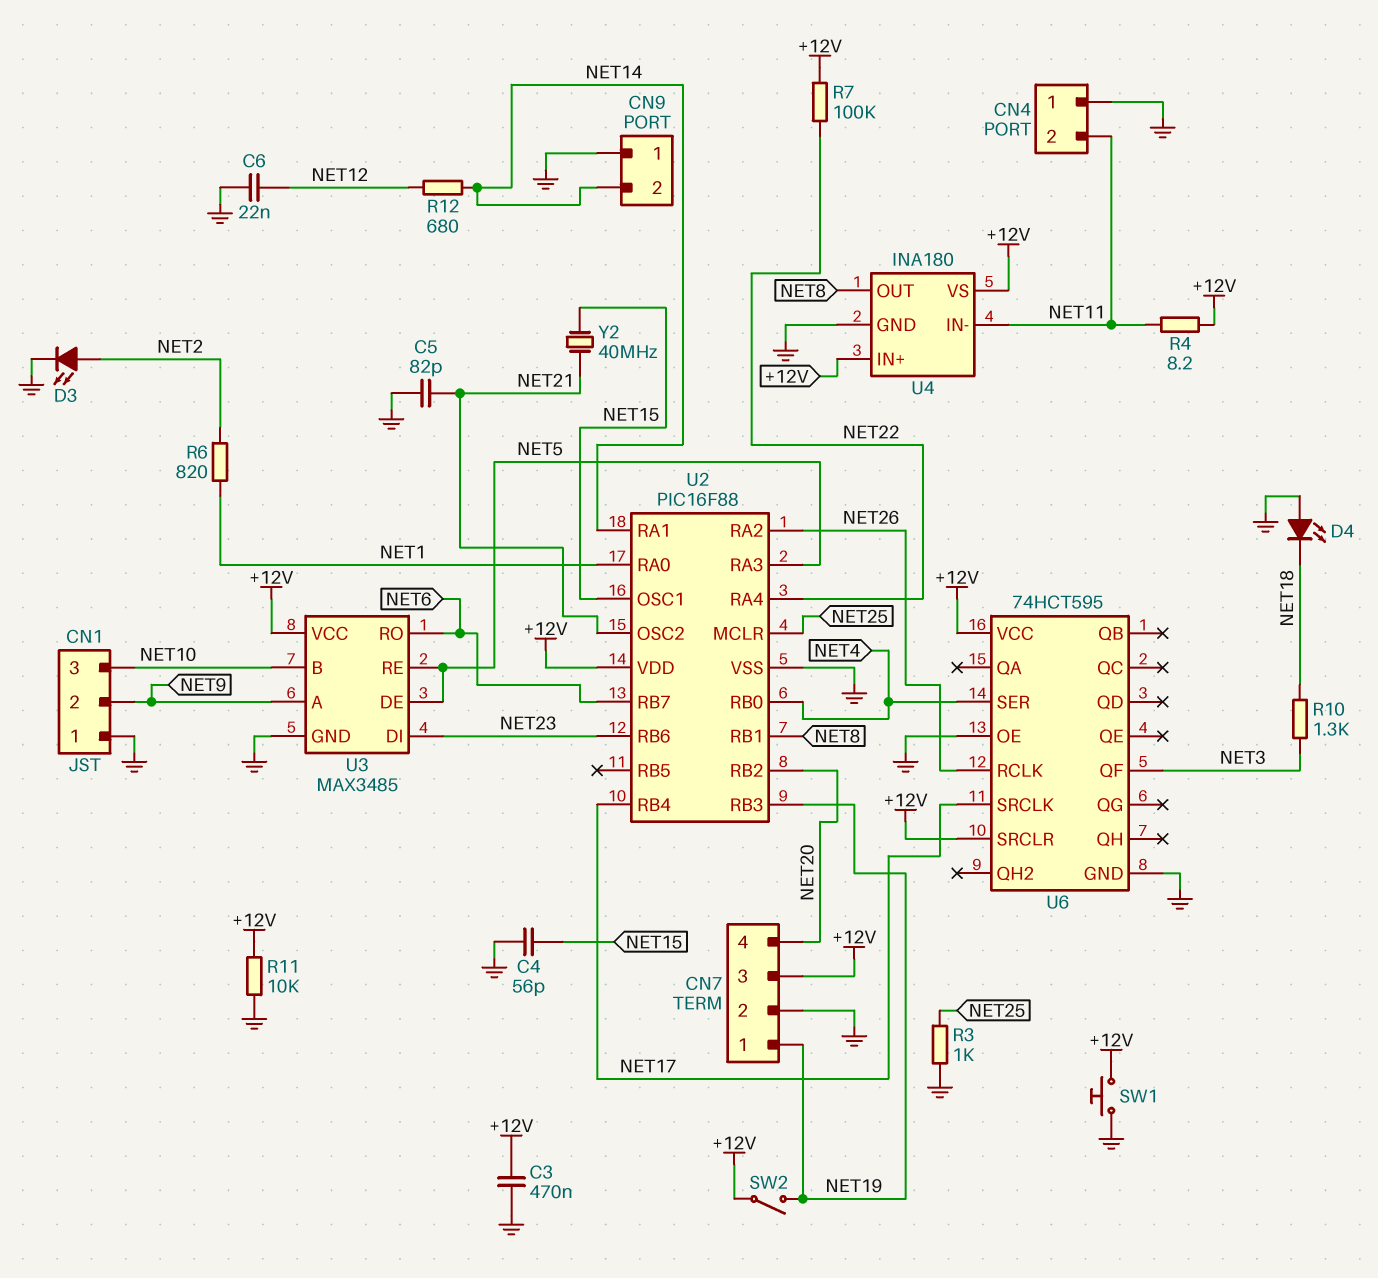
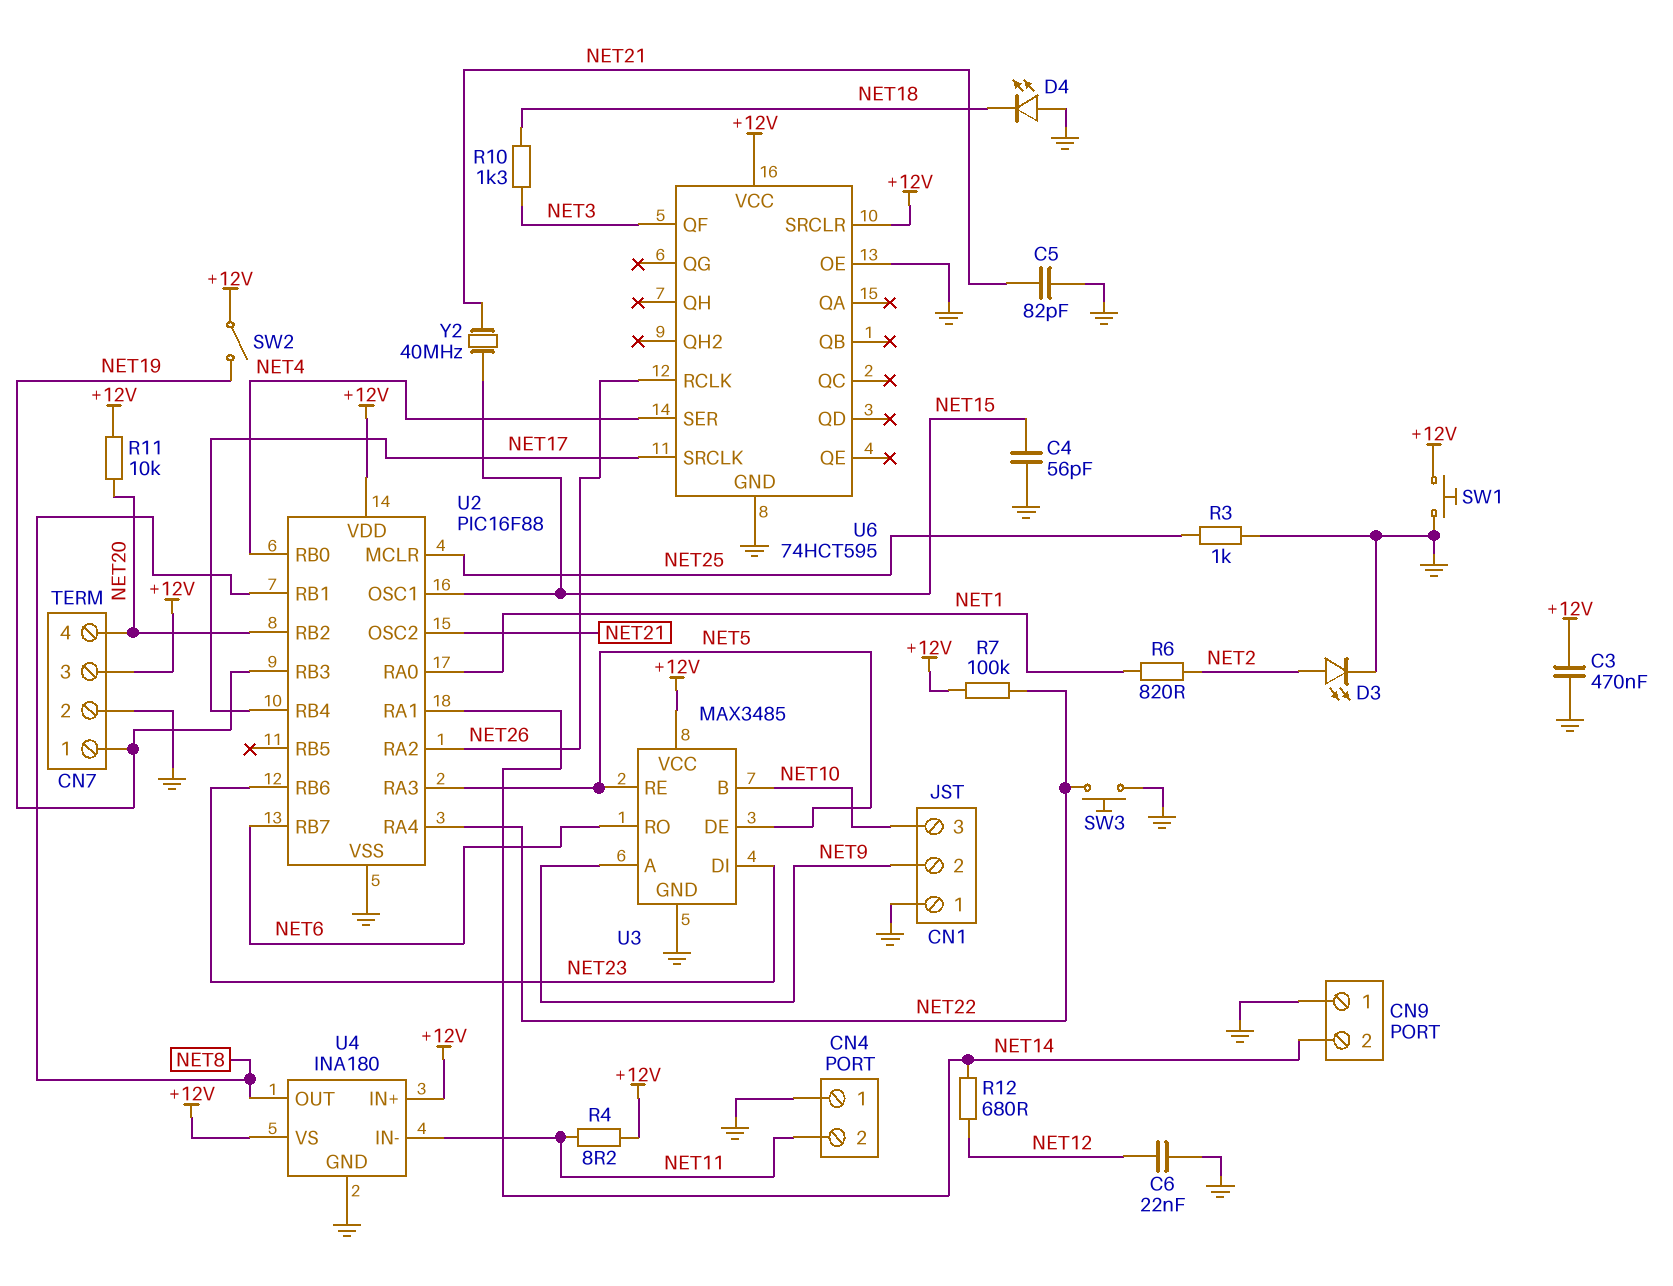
R11: 10k (+12V, GND) -> 10k (+12V, NET20)
SW3: none -> button (GND, NET22)

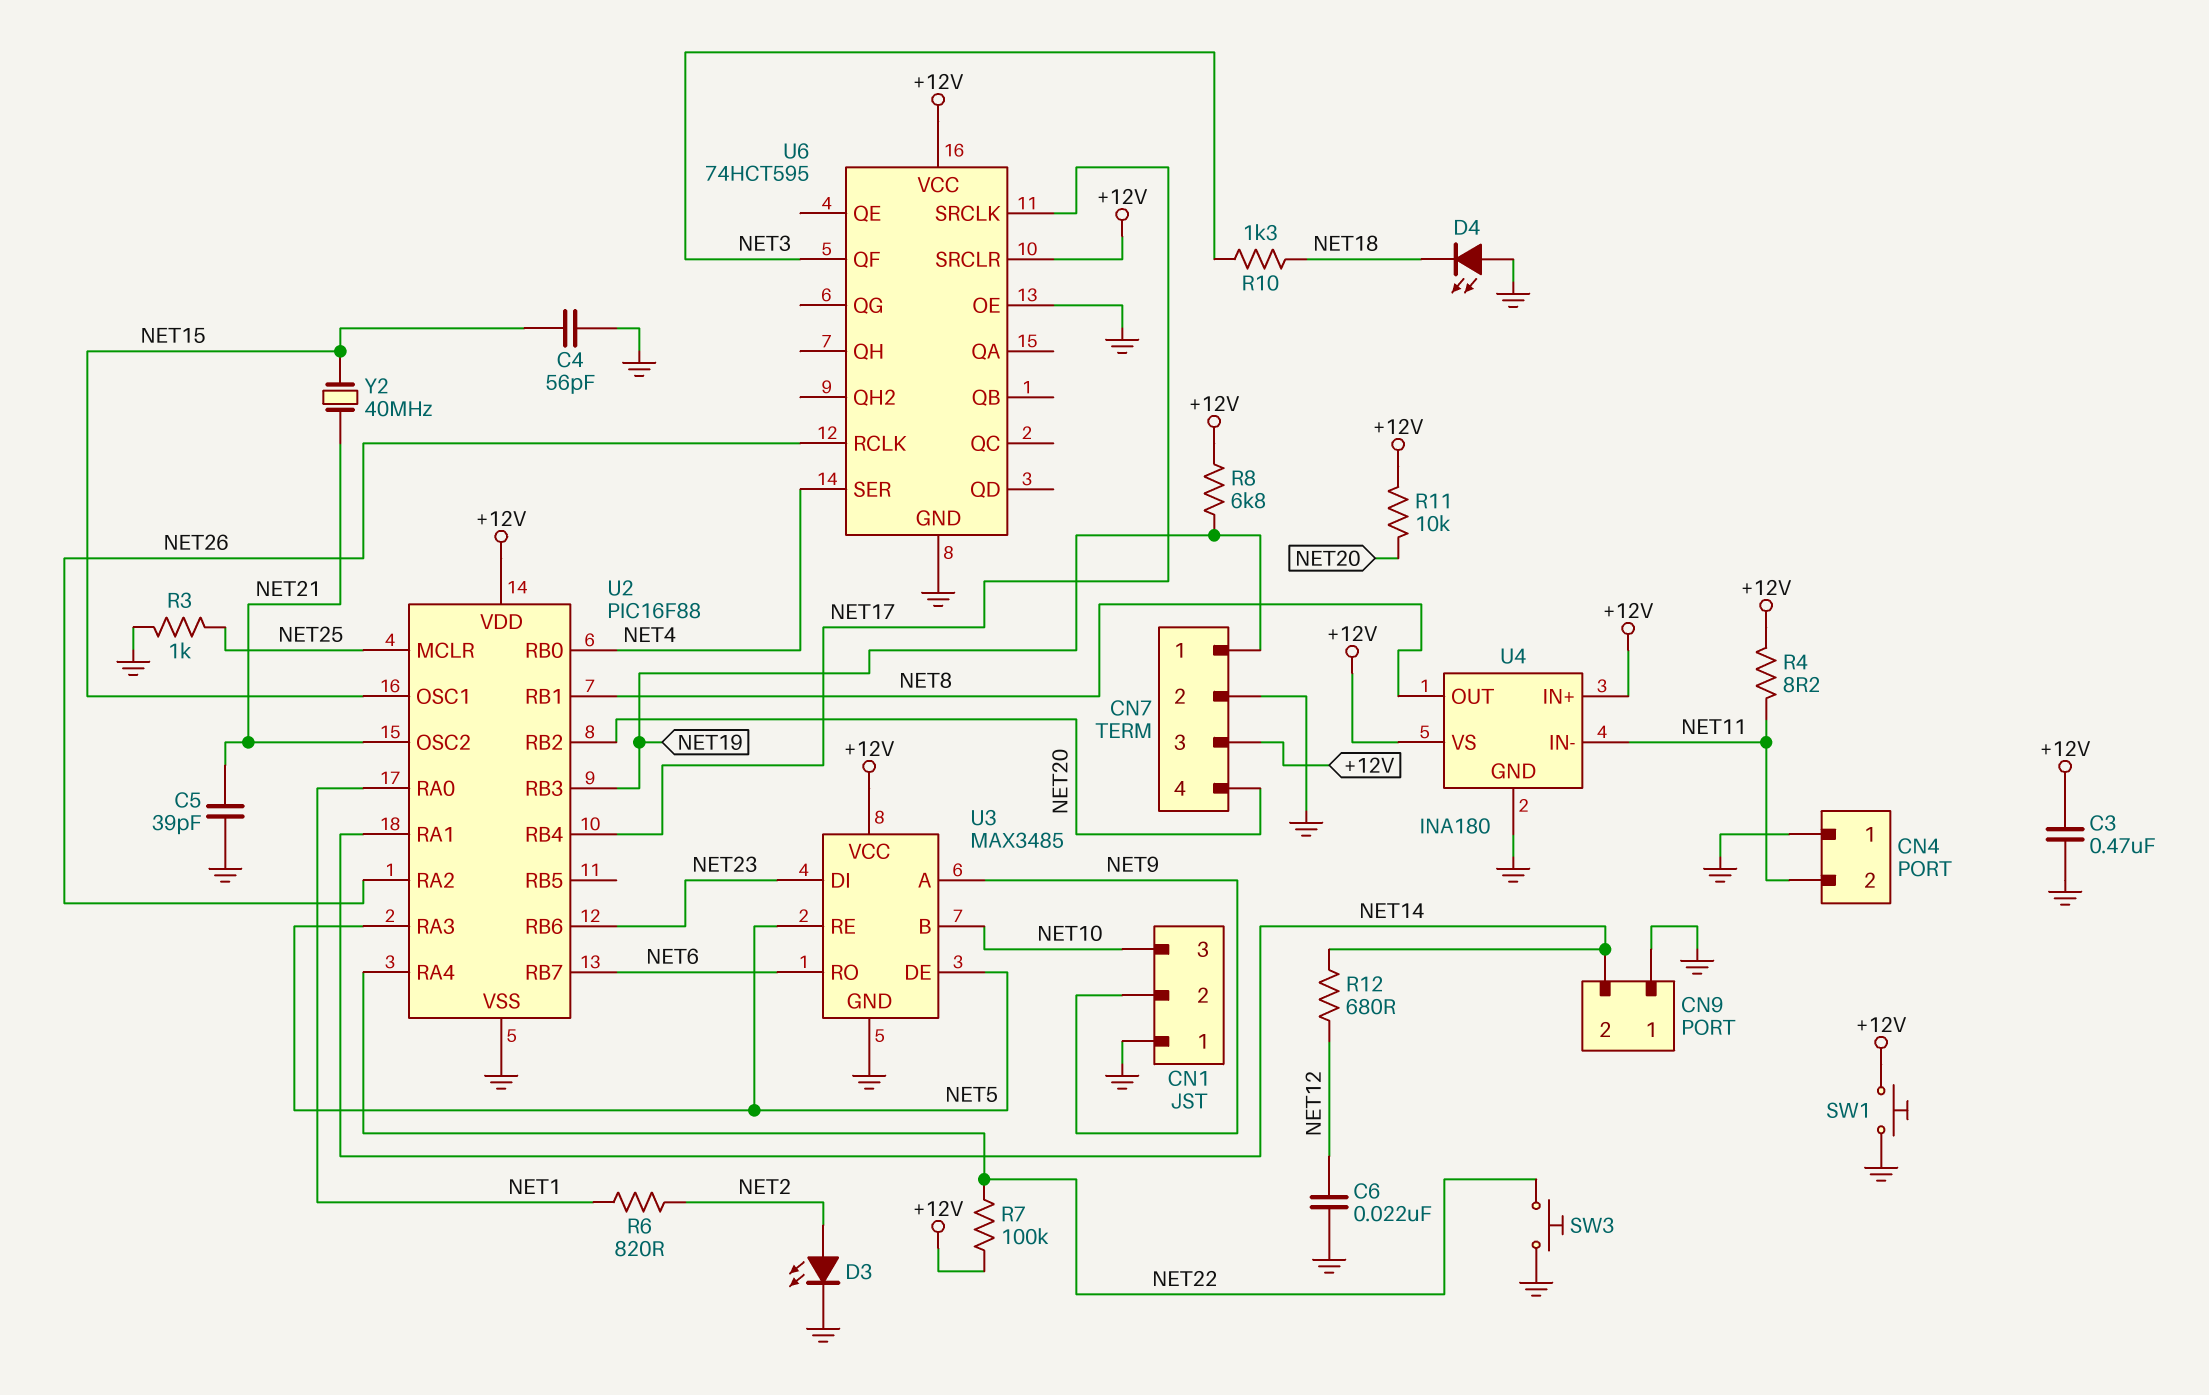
C5: 82pF (GND, NET21) -> 39pF (GND, NET21)
R8: none -> 6.8k (+12V, NET19)
SW2: switch (+12V, NET19) -> none

